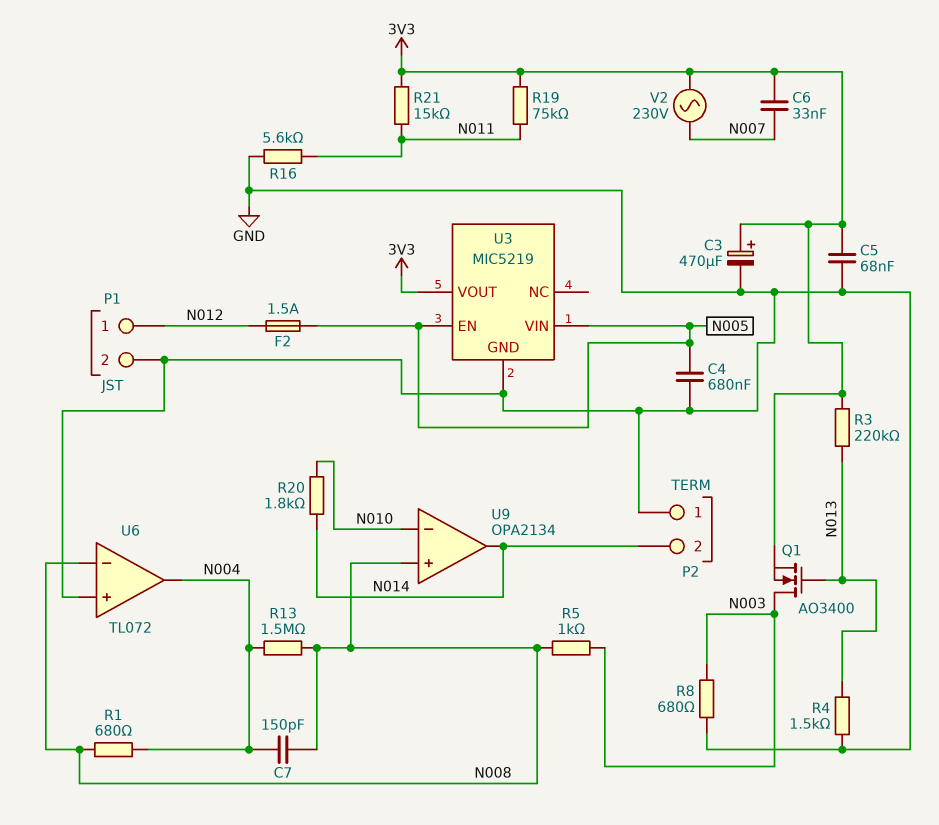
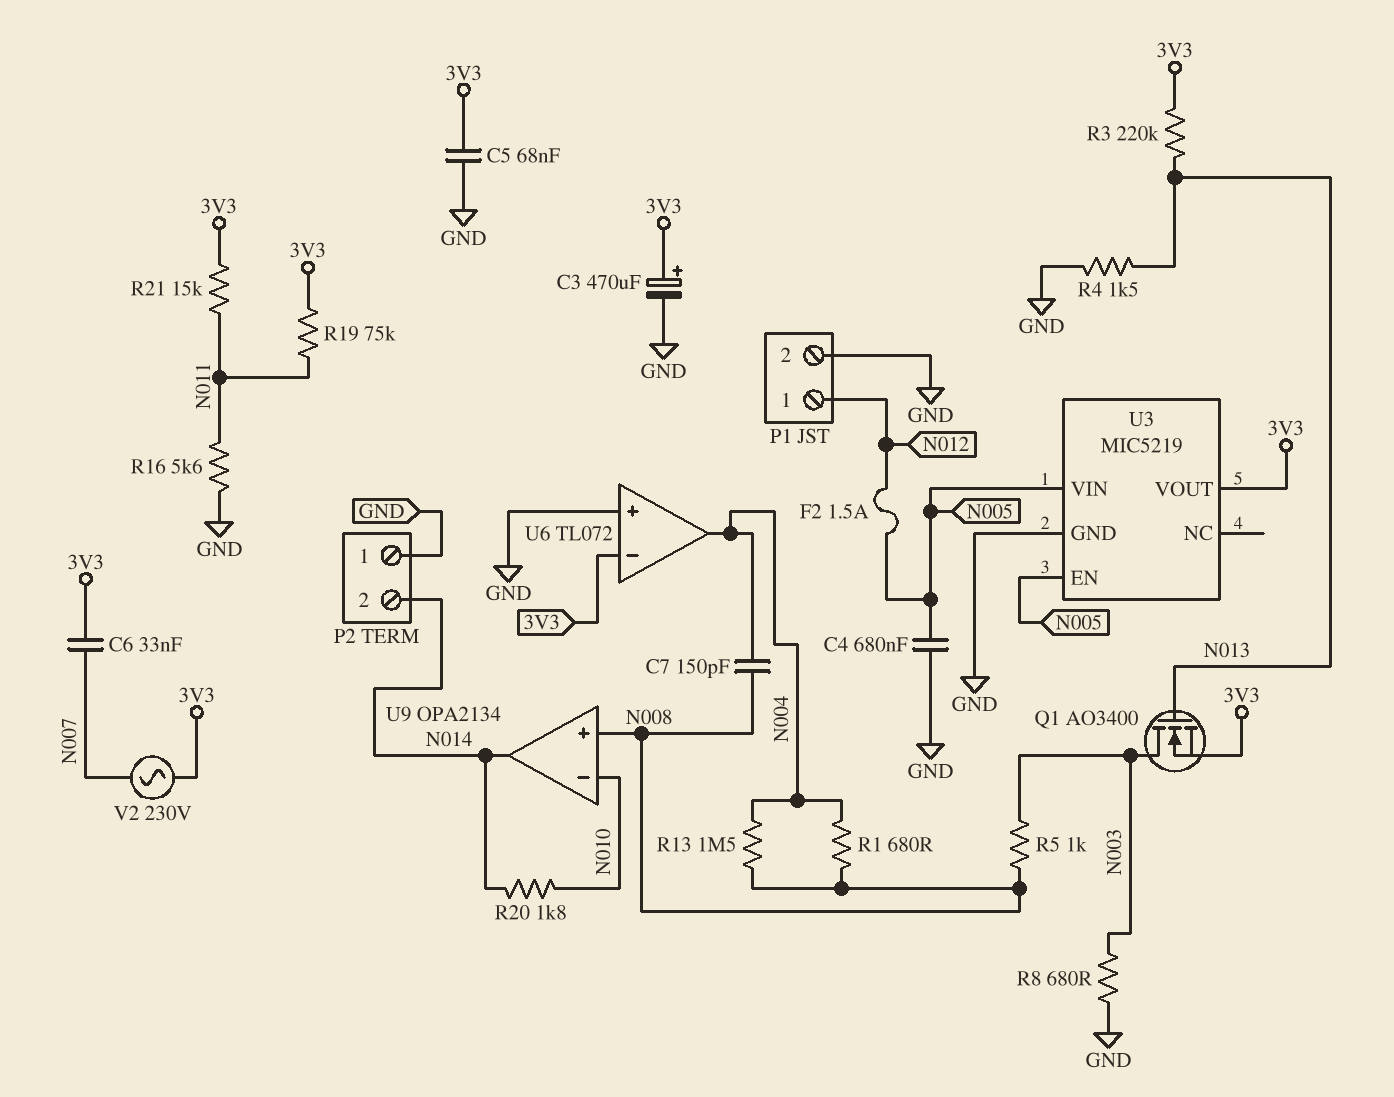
U6 pin in-: N008 -> 3V3

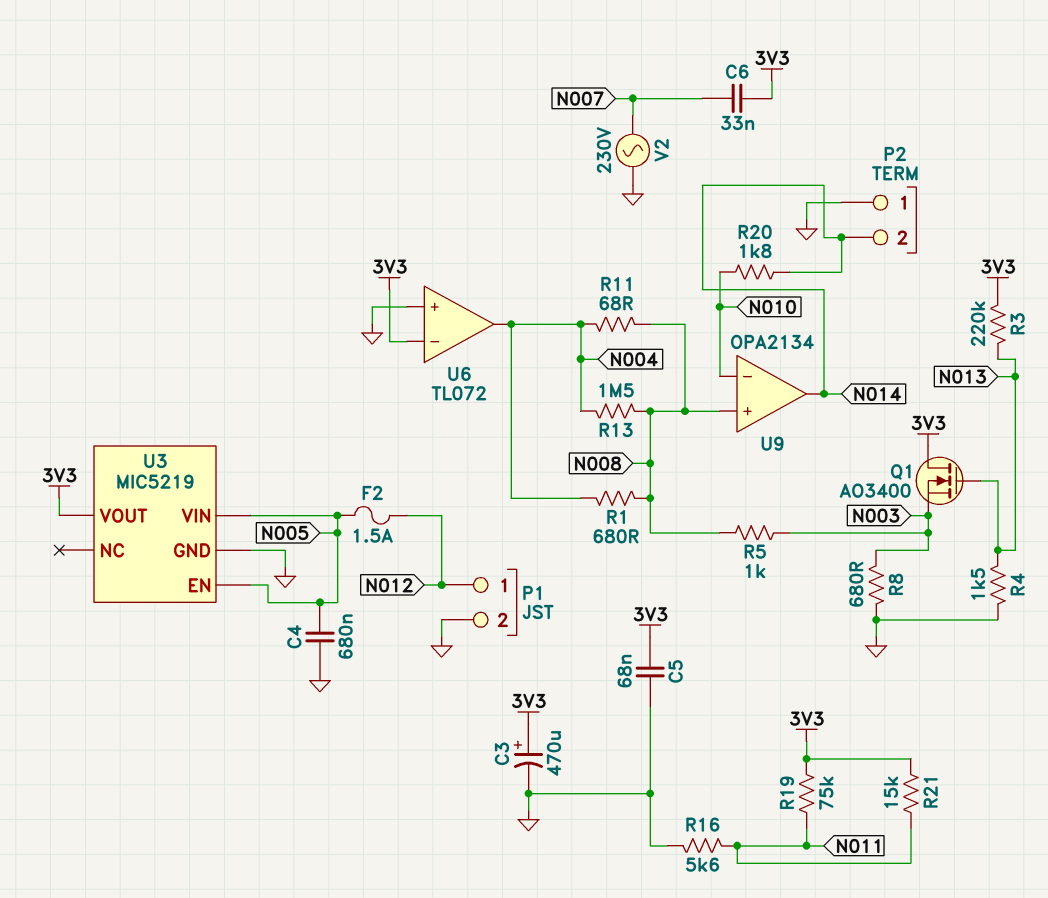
C7: 150pF (N004, N008) -> none
Q1: NMOS AO3400 (G N013, D N003, S 3V3) -> NMOS AO3400 (G N013, D 3V3, S N003)
R11: none -> 68 (N004, N008)
V2: AC 230V (3V3, N007) -> AC 230V (GND, N007)

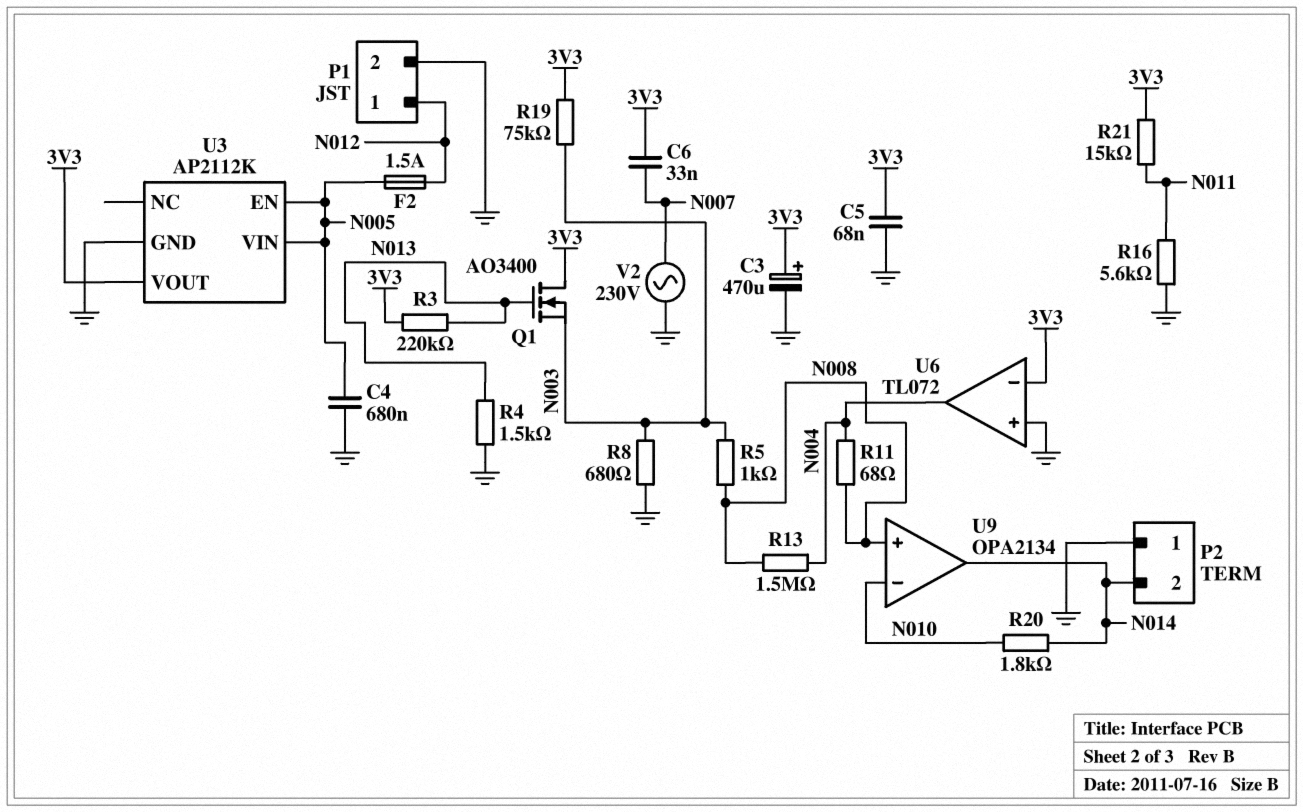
R1: 680 (N004, N008) -> none
R19: 75k (3V3, N011) -> 75k (3V3, N003)
U3: MIC5219 -> AP2112K

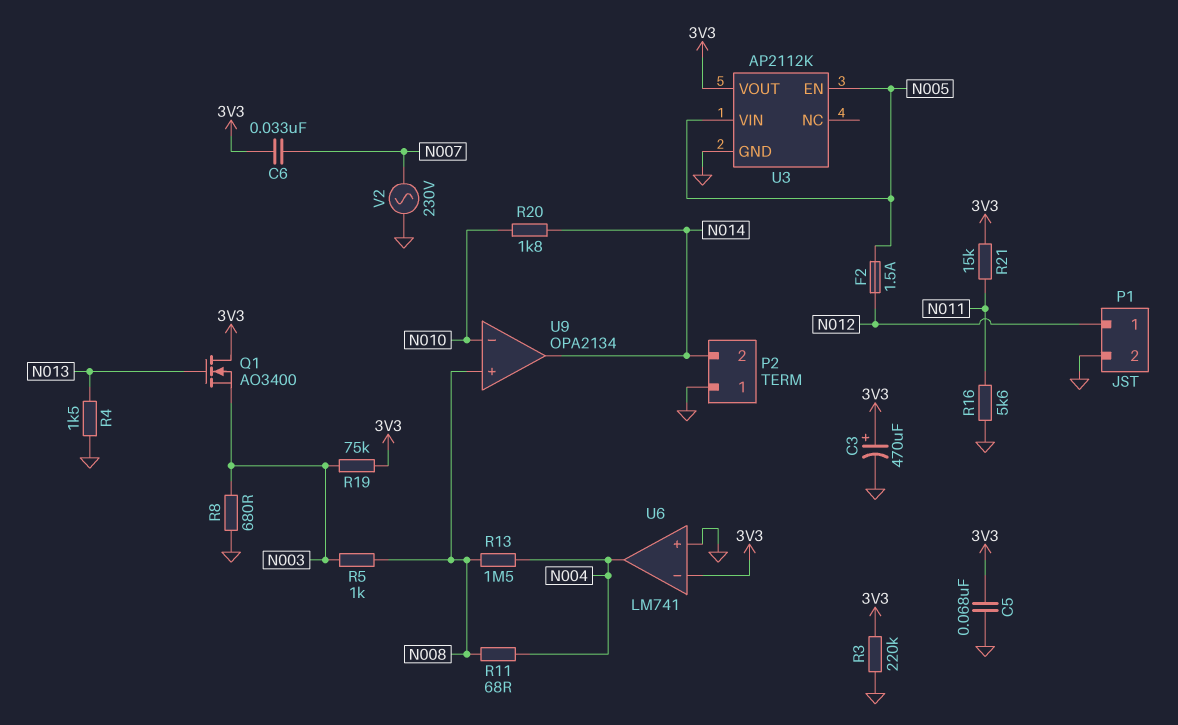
C4: 680nF (GND, N005) -> none
R3: 220k (3V3, N013) -> 220k (3V3, GND)
U6: TL072 -> LM741

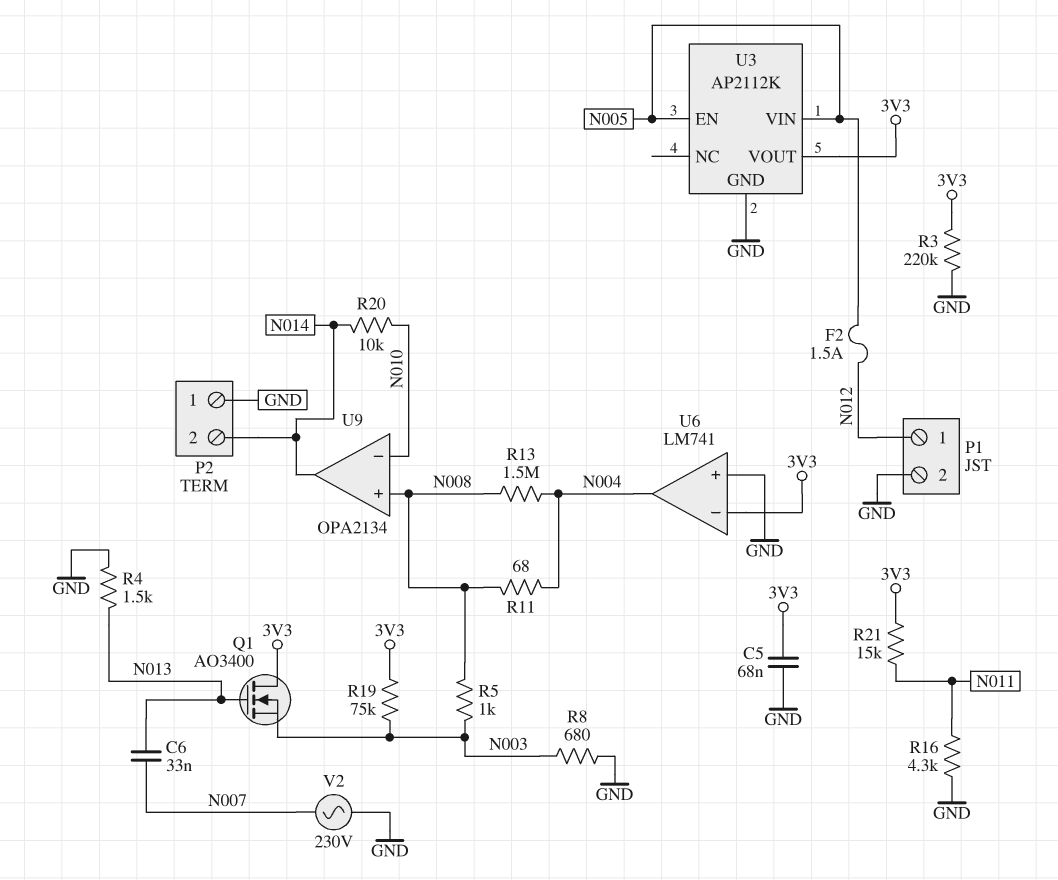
C3: 470uF (plus 3V3, minus GND) -> none
C6: 33nF (3V3, N007) -> 33nF (N007, N013)
R16: 5.6k (GND, N011) -> 4.3k (GND, N011)
R20: 1.8k (N010, N014) -> 10k (N010, N014)

